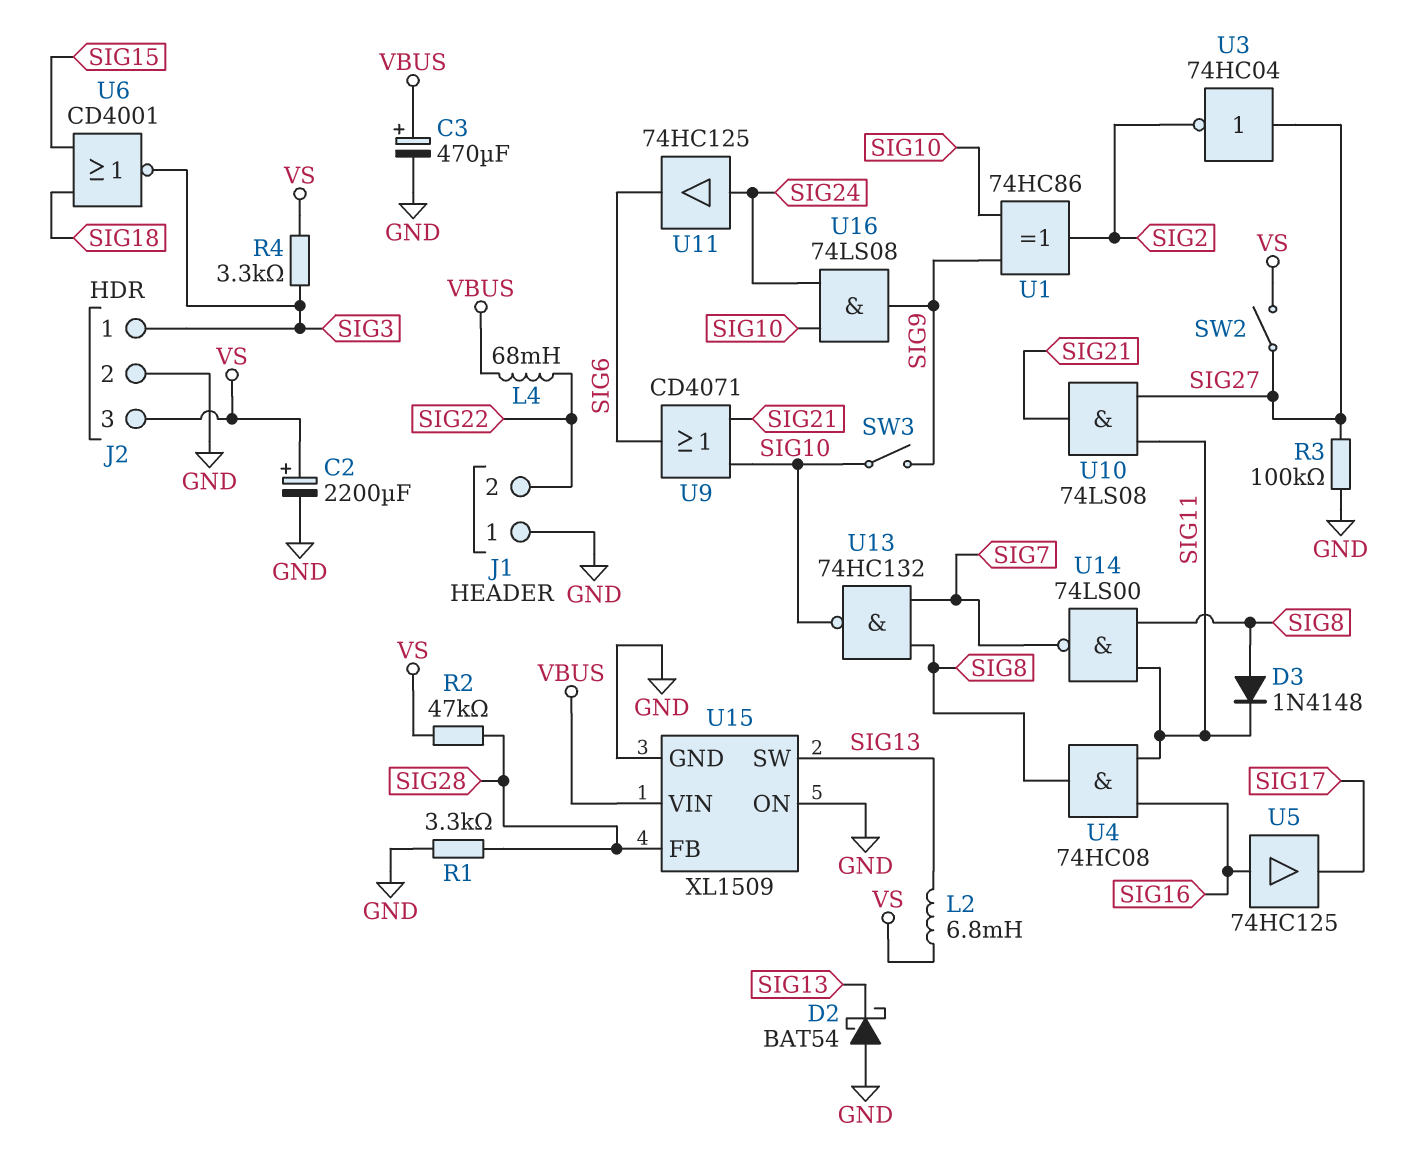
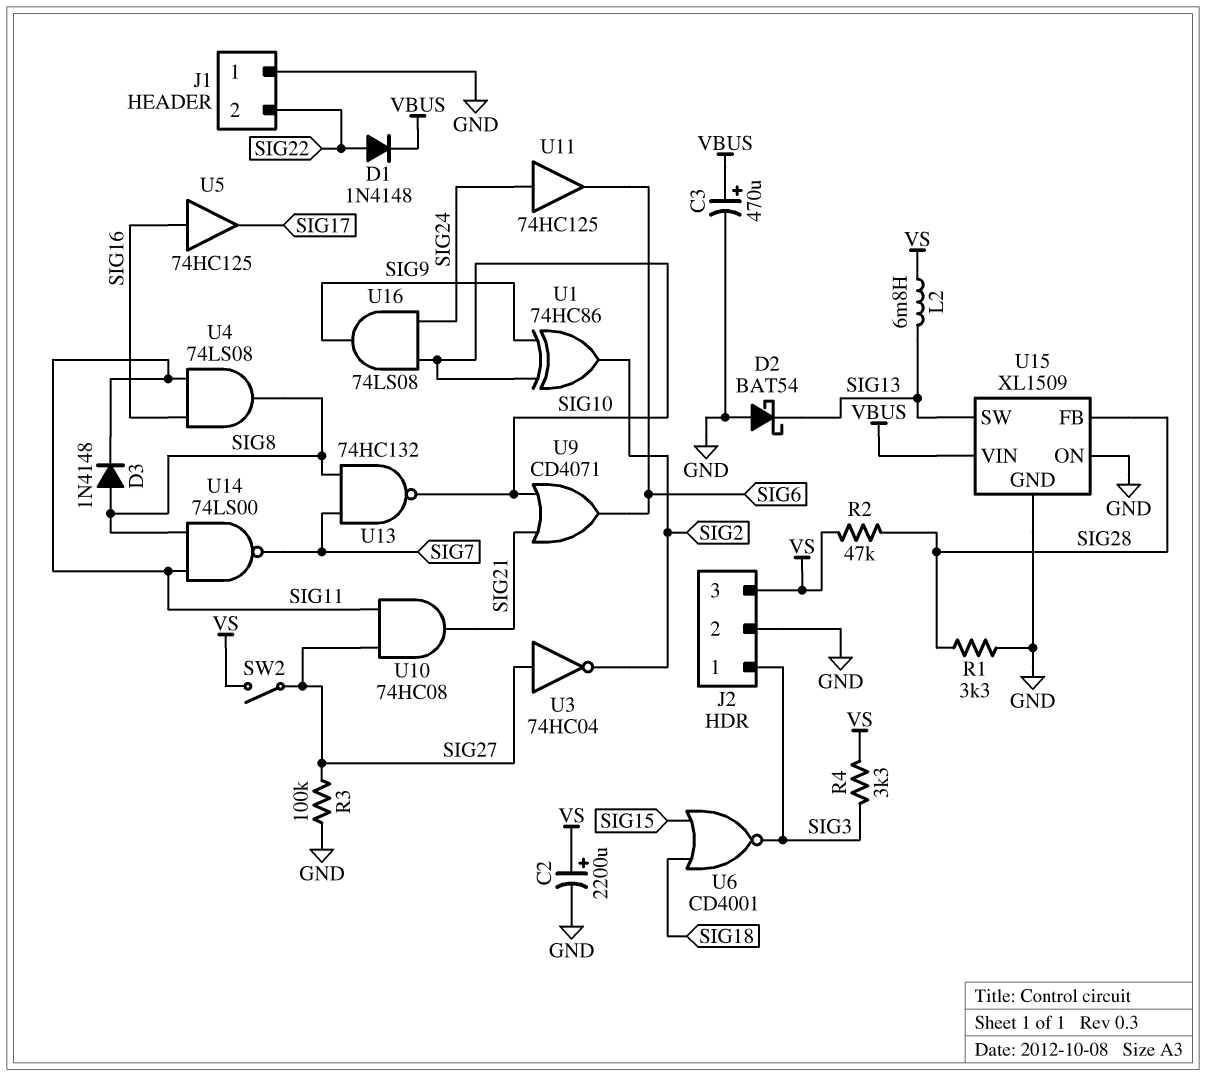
D1: none -> diode 1N4148 (A SIG22, K VBUS)
L4: 68mH (SIG22, VBUS) -> none
SW3: switch (SIG9, SIG10) -> none
U4: AND 74HC08 (in SIG11, in SIG16, out SIG8) -> AND 74LS08 (in SIG11, in SIG16, out SIG8)
U10: AND 74LS08 (in SIG11, in SIG27, out SIG21) -> AND 74HC08 (in SIG11, in SIG27, out SIG21)

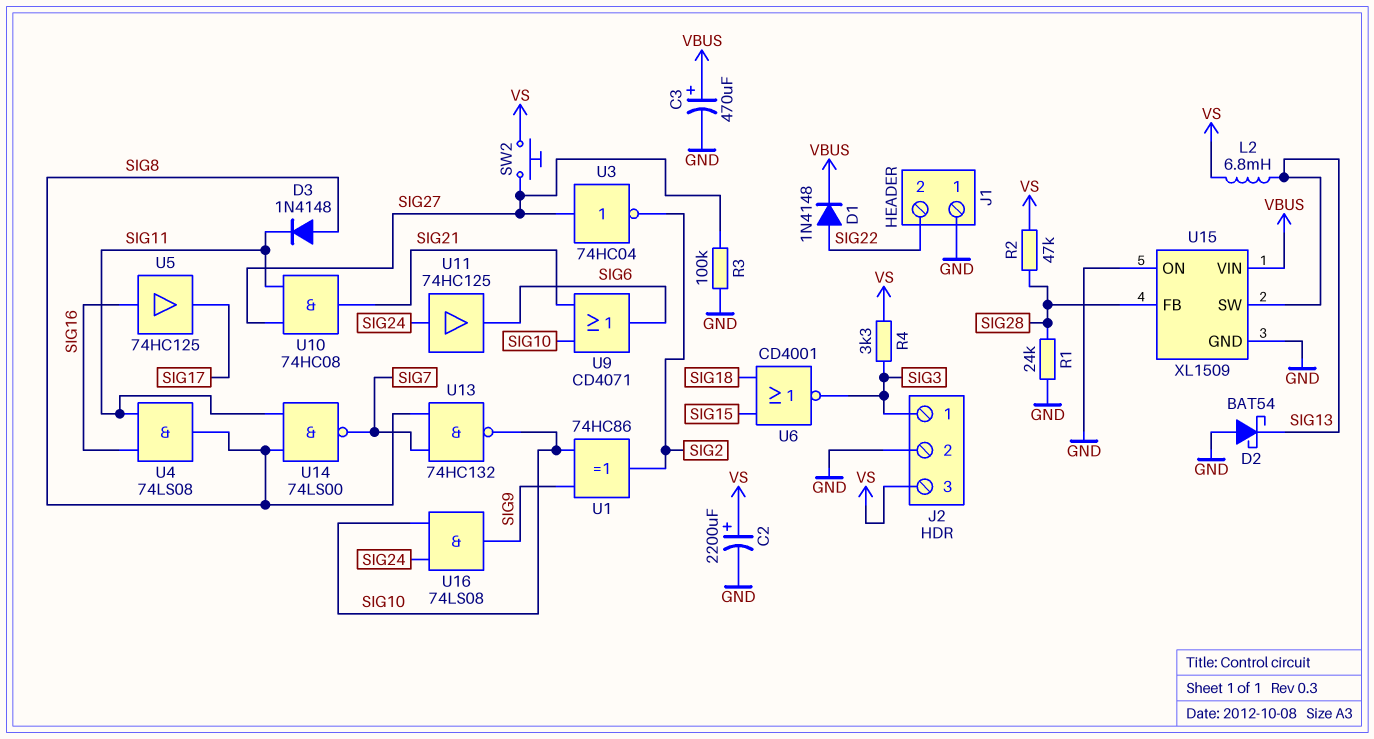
R1: 3.3k (GND, SIG28) -> 24k (GND, SIG28)
SW2: switch (SIG27, VS) -> button (SIG27, VS)

